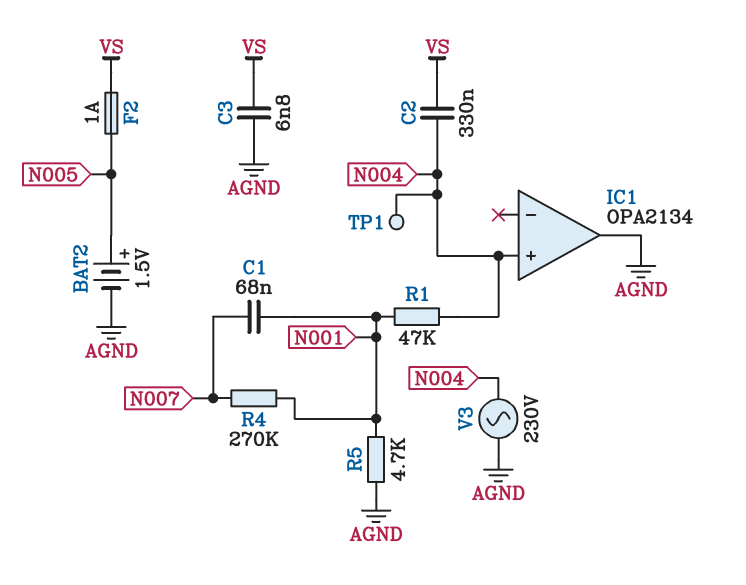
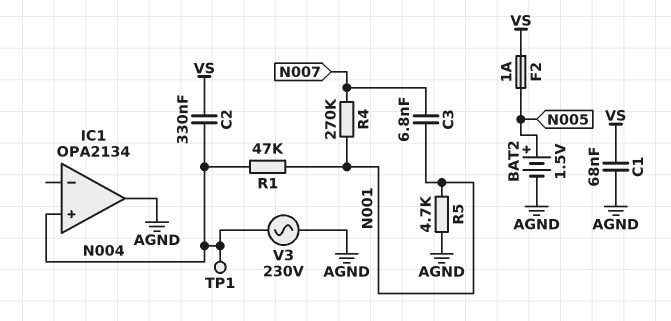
C1: 68nF (N001, N007) -> 68nF (AGND, VS)
C3: 6.8nF (AGND, VS) -> 6.8nF (N001, N007)

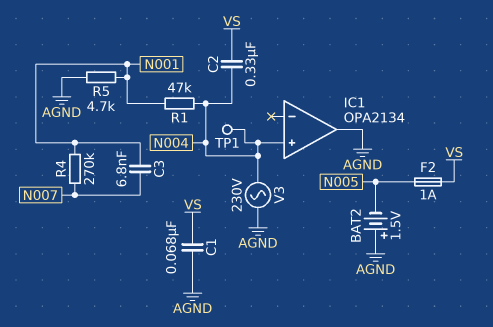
BAT2: 1.5V (plus N005, minus AGND) -> 1.5V (plus AGND, minus N005)

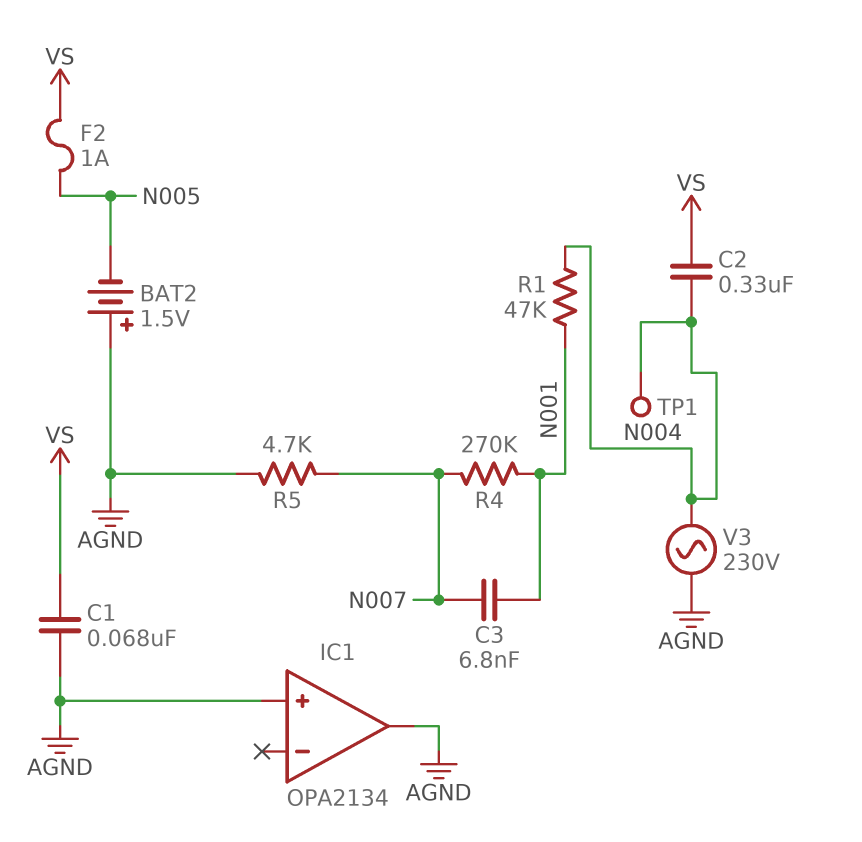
IC1 pin in+: N004 -> AGND
R5: 4.7k (AGND, N001) -> 4.7k (AGND, N007)

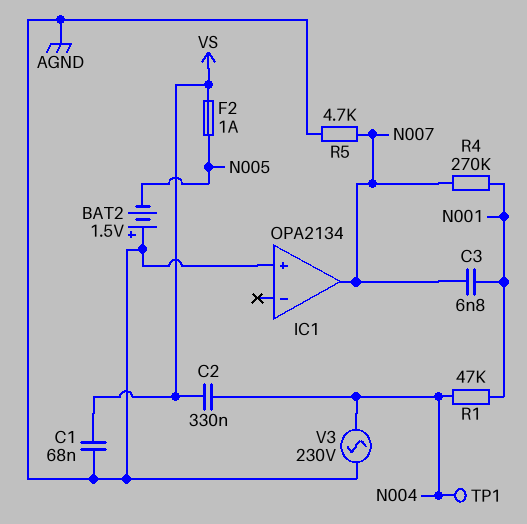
IC1 pin out: AGND -> N007

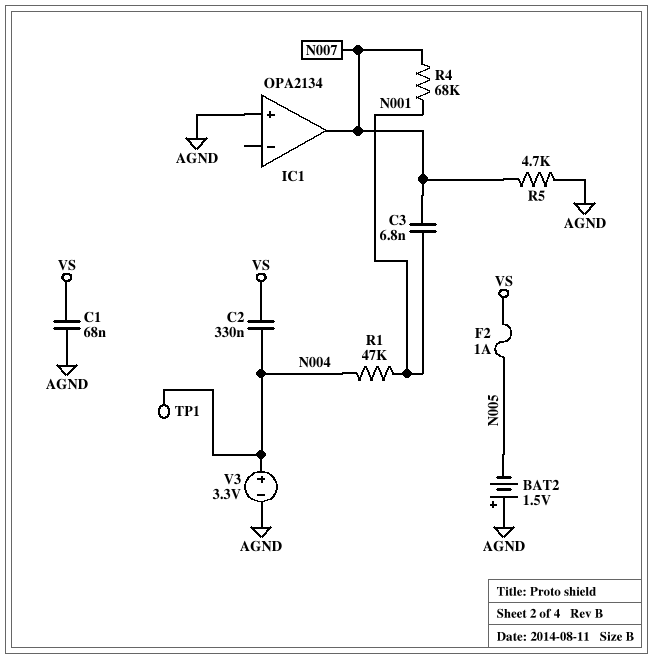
R4: 270k (N001, N007) -> 68k (N001, N007)
V3: AC 230V (AGND, N004) -> 3.3V (plus N004, minus AGND)

